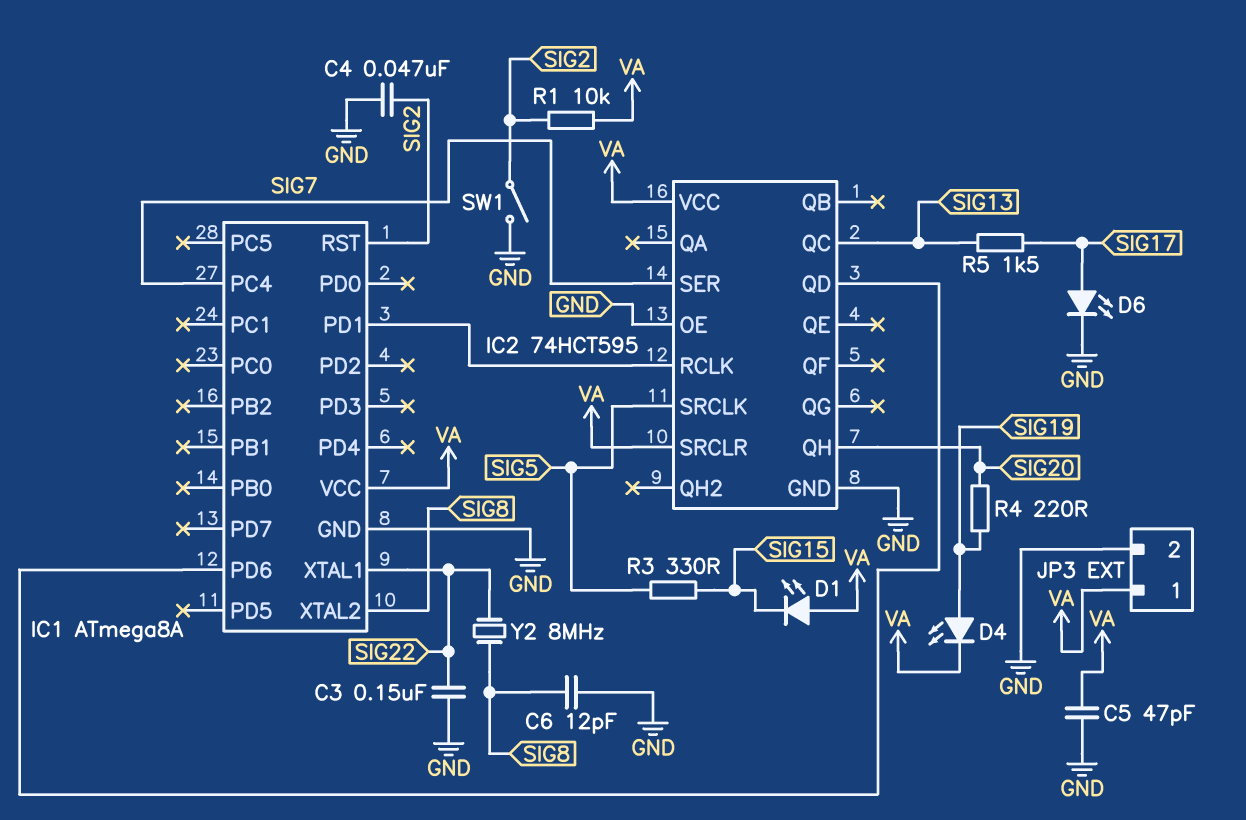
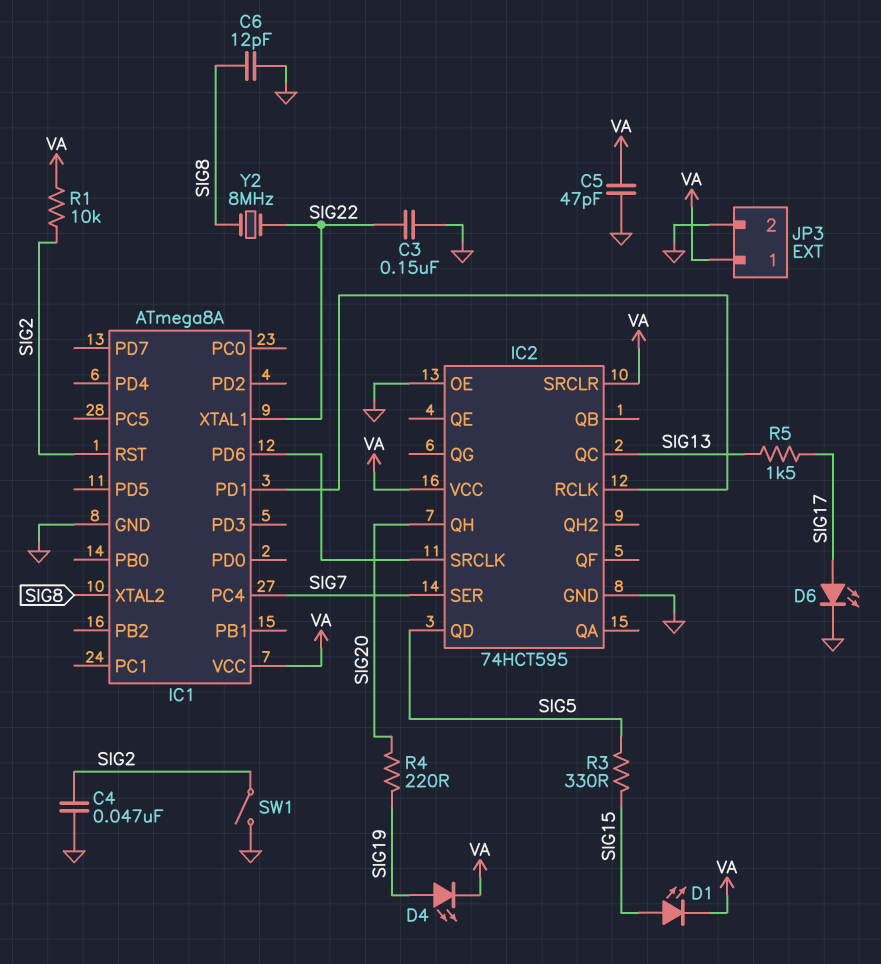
D1: LED (A VA, K SIG15) -> LED (A SIG15, K VA)
IC2 pin QD: IC1/PD6 -> SIG5
IC2 pin SRCLK: SIG5 -> IC1/PD6

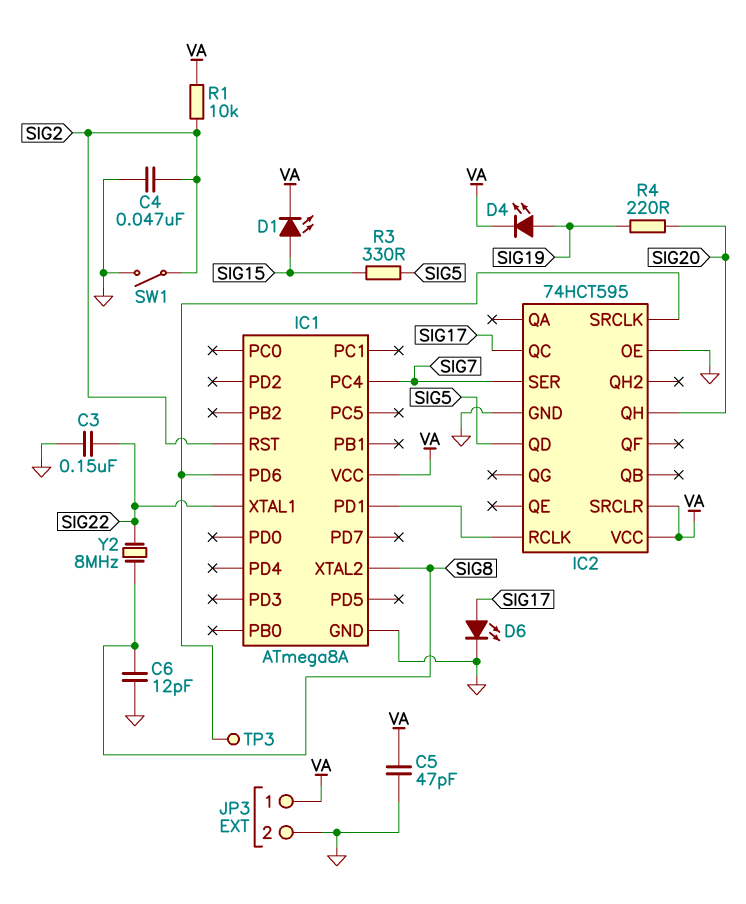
IC2 pin QC: SIG13 -> SIG17
R5: 1.5k (SIG13, SIG17) -> none
TP3: none -> test point (IC1/PD6)

